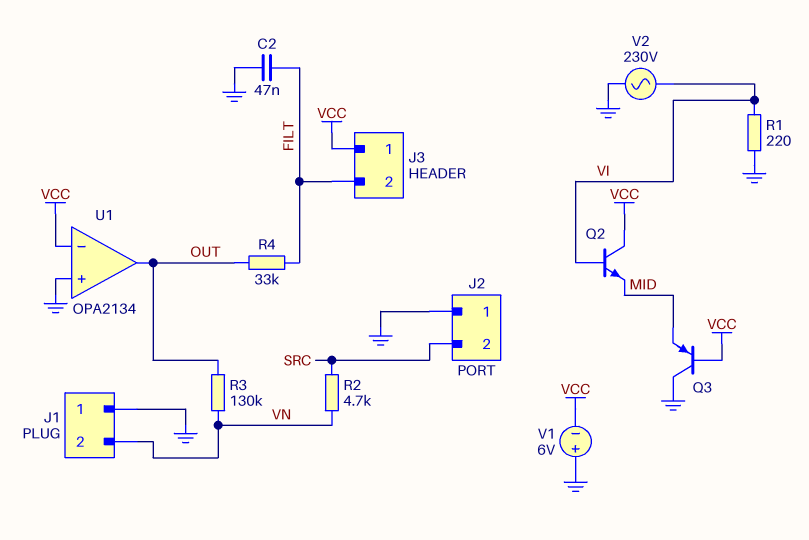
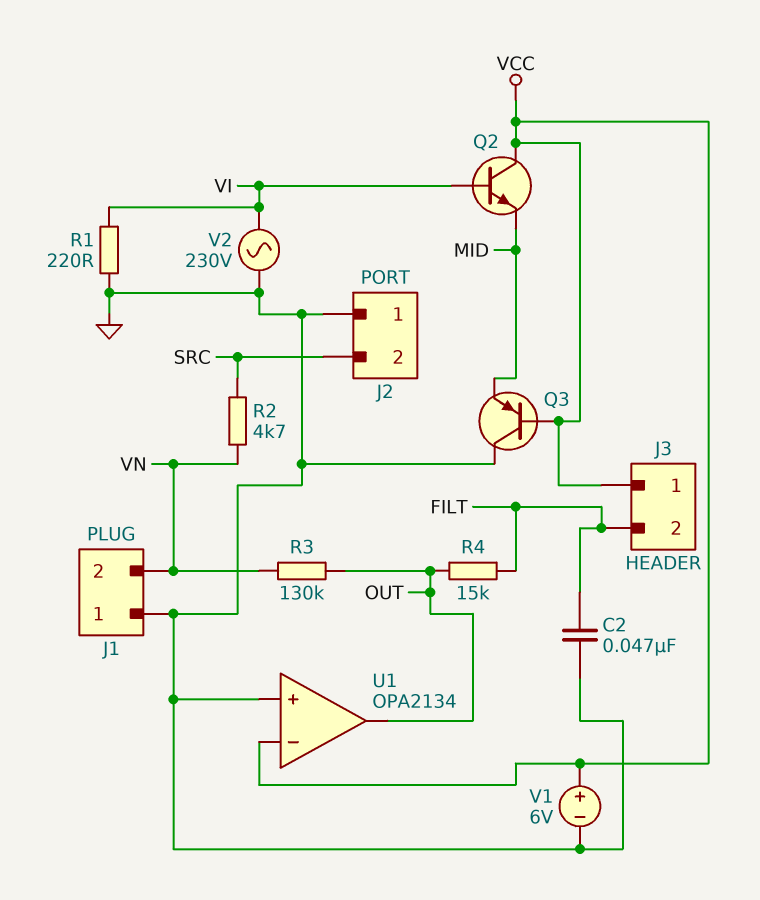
R4: 33k (FILT, OUT) -> 15k (FILT, OUT)
V1: 6V (plus GND, minus VCC) -> 6V (plus VCC, minus GND)

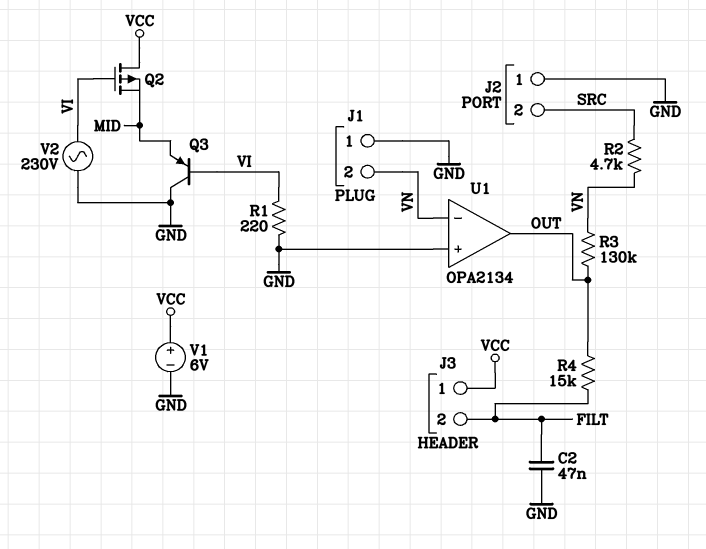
Q2: NPN (B VI, C VCC, E MID) -> PMOS (G VI, D VCC, S MID)
Q3: PNP (B VCC, C GND, E MID) -> PNP (B VI, C GND, E MID)
U1 pin in-: VCC -> VN

